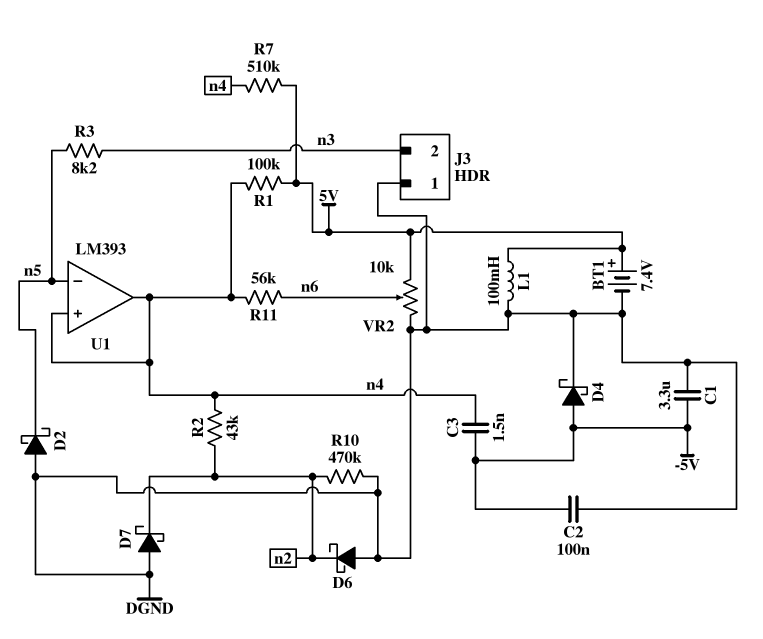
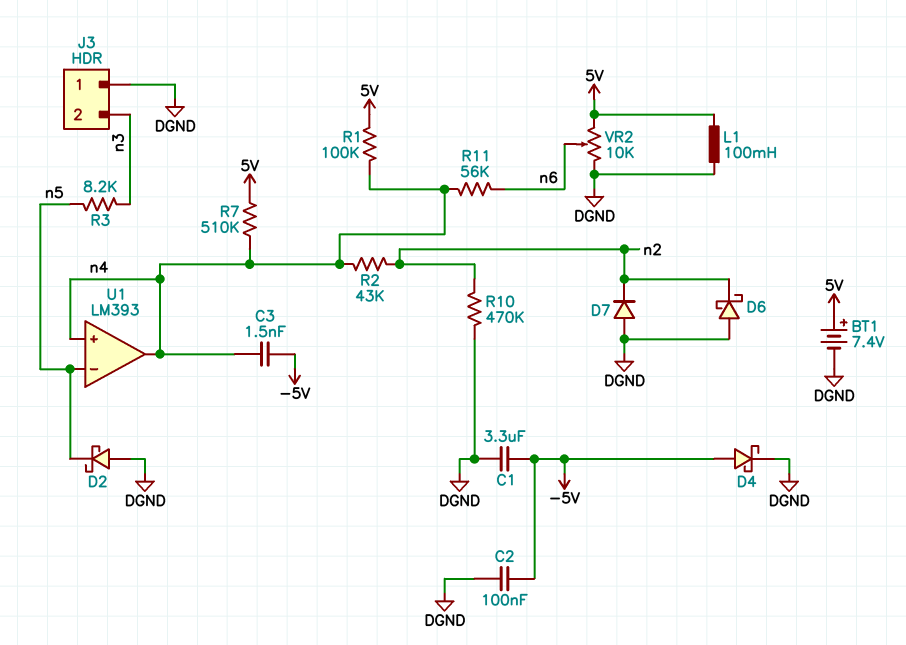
D7: schottky (A DGND, K n2) -> diode (A DGND, K n2)

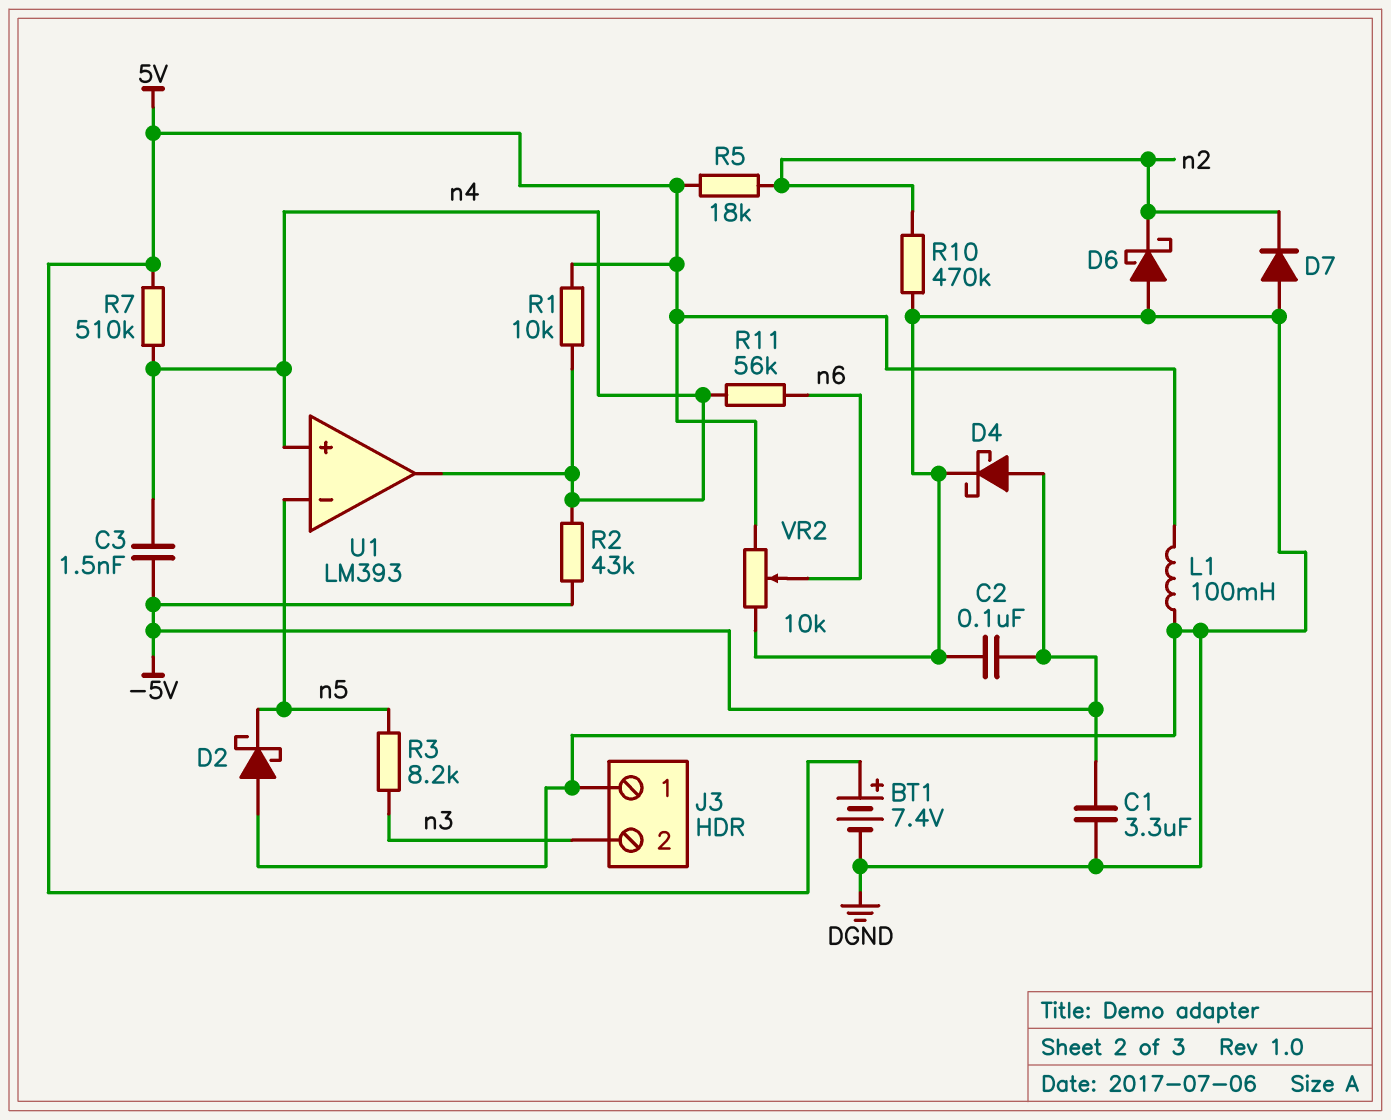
R1: 100k (5V, n4) -> 10k (5V, n4)
R2: 43k (n2, n4) -> 43k (-5V, n4)
R5: none -> 18k (5V, n2)

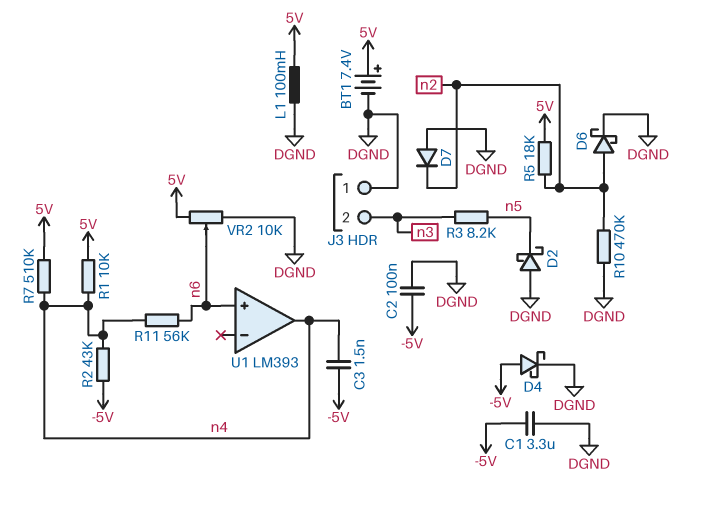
D6: schottky (A DGND, K n2) -> schottky (A n2, K DGND)
U1 pin in+: n4 -> n6
U1 pin in-: n5 -> none

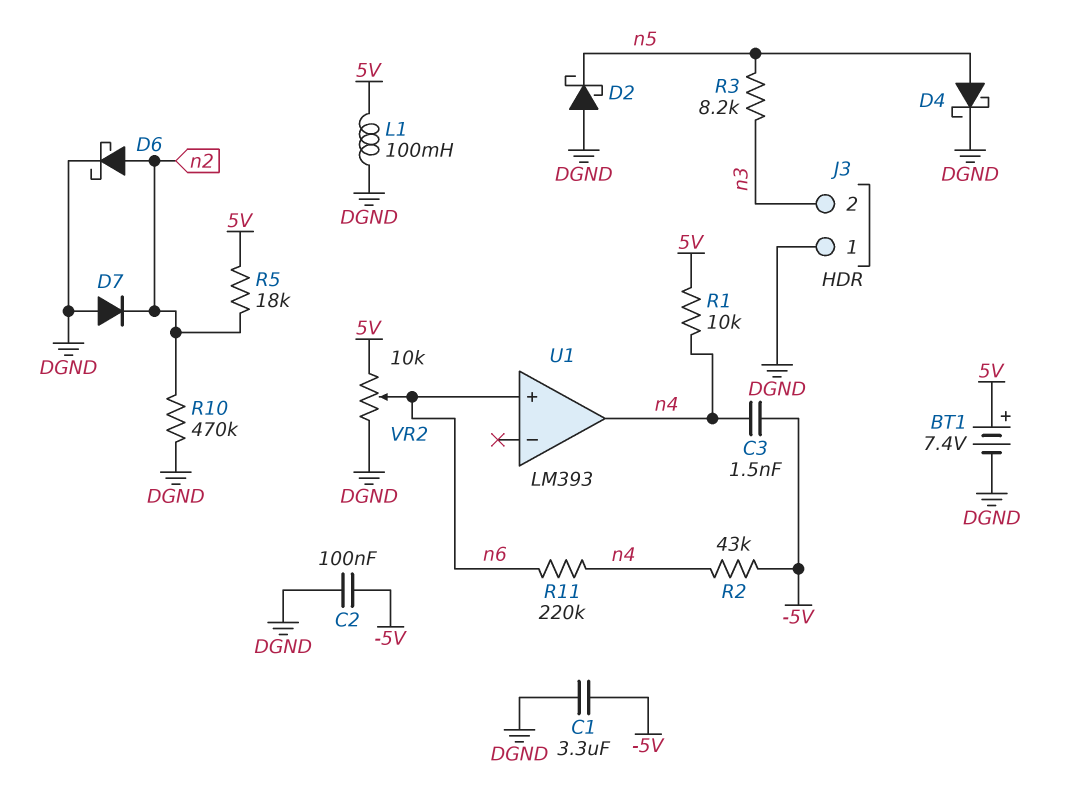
D4: schottky (A -5V, K DGND) -> schottky (A n5, K DGND)
R7: 510k (5V, n4) -> none
R11: 56k (n4, n6) -> 220k (n4, n6)

